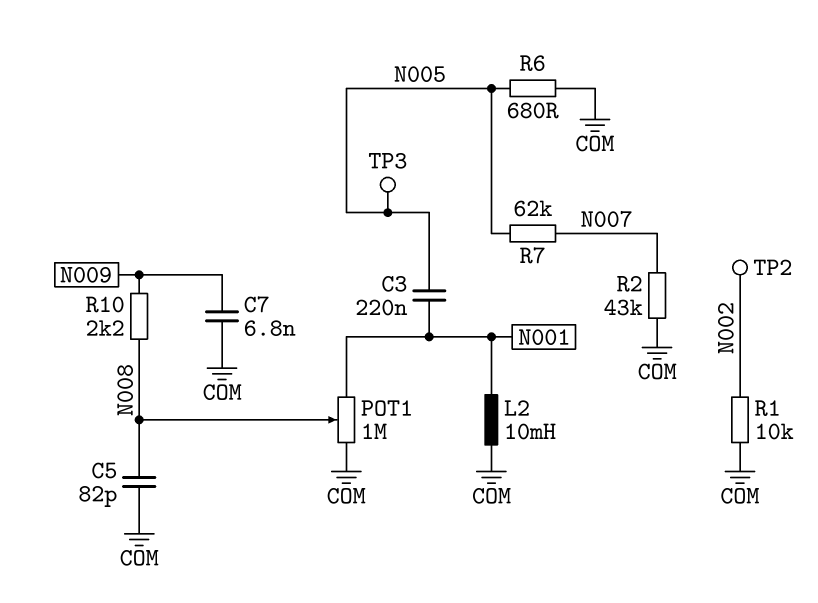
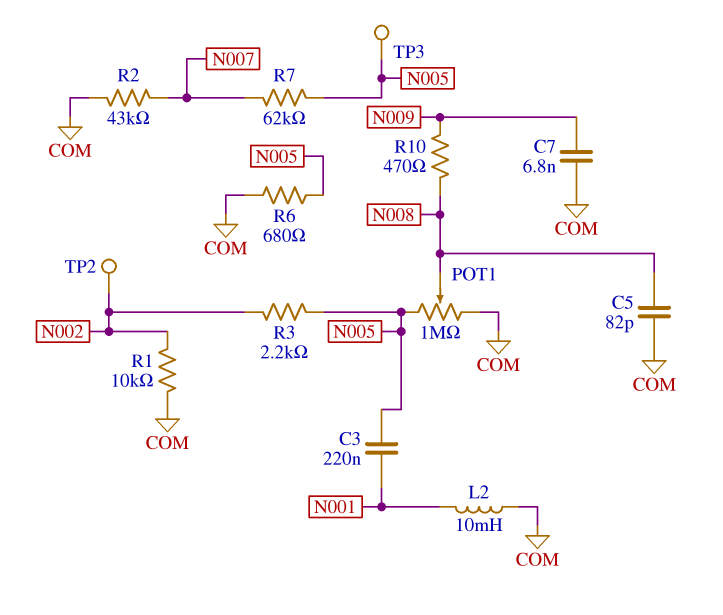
POT1: 1M (COM, N001, wiper N008) -> 1M (COM, N005, wiper N008)
R3: none -> 2.2k (N002, N005)
R10: 2.2k (N008, N009) -> 470 (N008, N009)

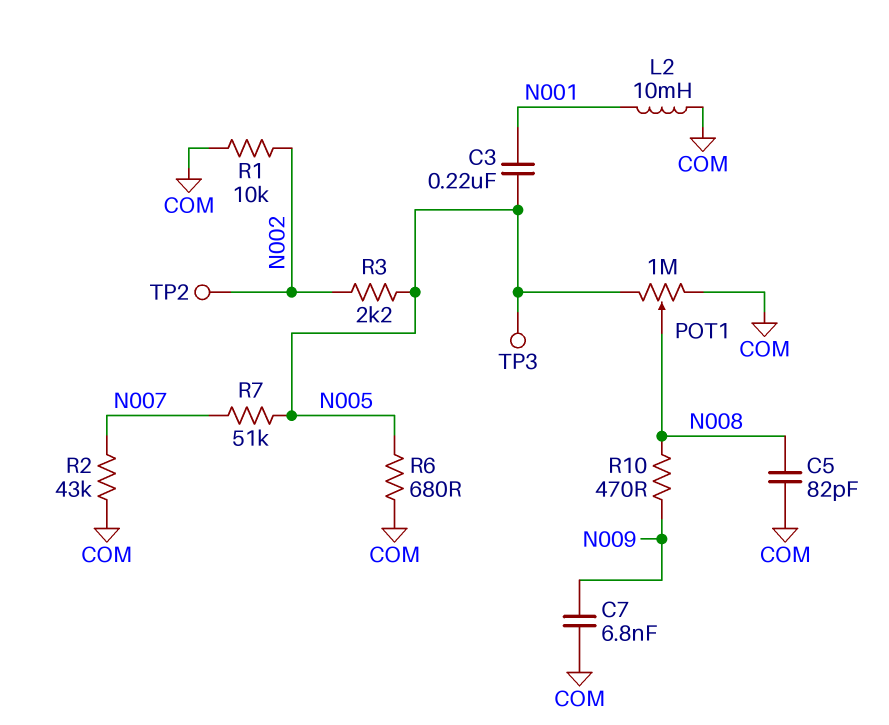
R7: 62k (N005, N007) -> 51k (N005, N007)

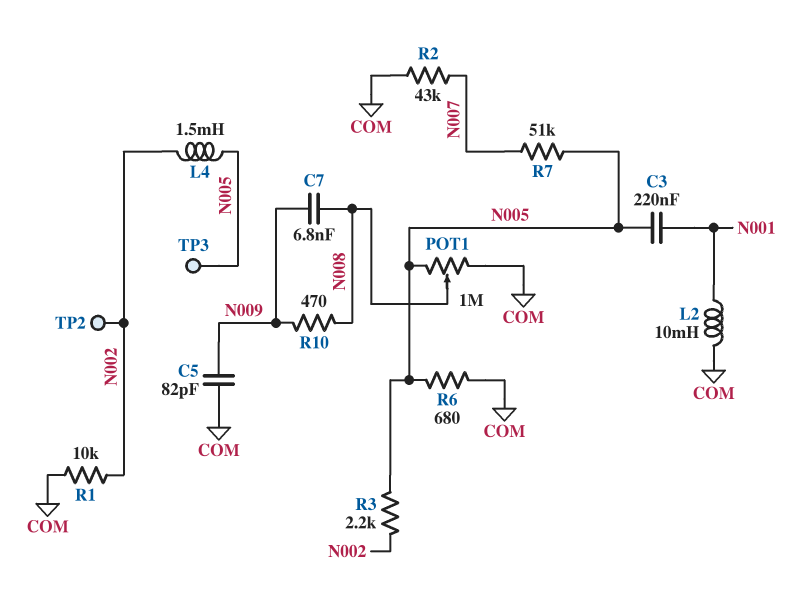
C5: 82pF (COM, N008) -> 82pF (COM, N009)
C7: 6.8nF (COM, N009) -> 6.8nF (N008, N009)
L4: none -> 1.5mH (N002, N005)

